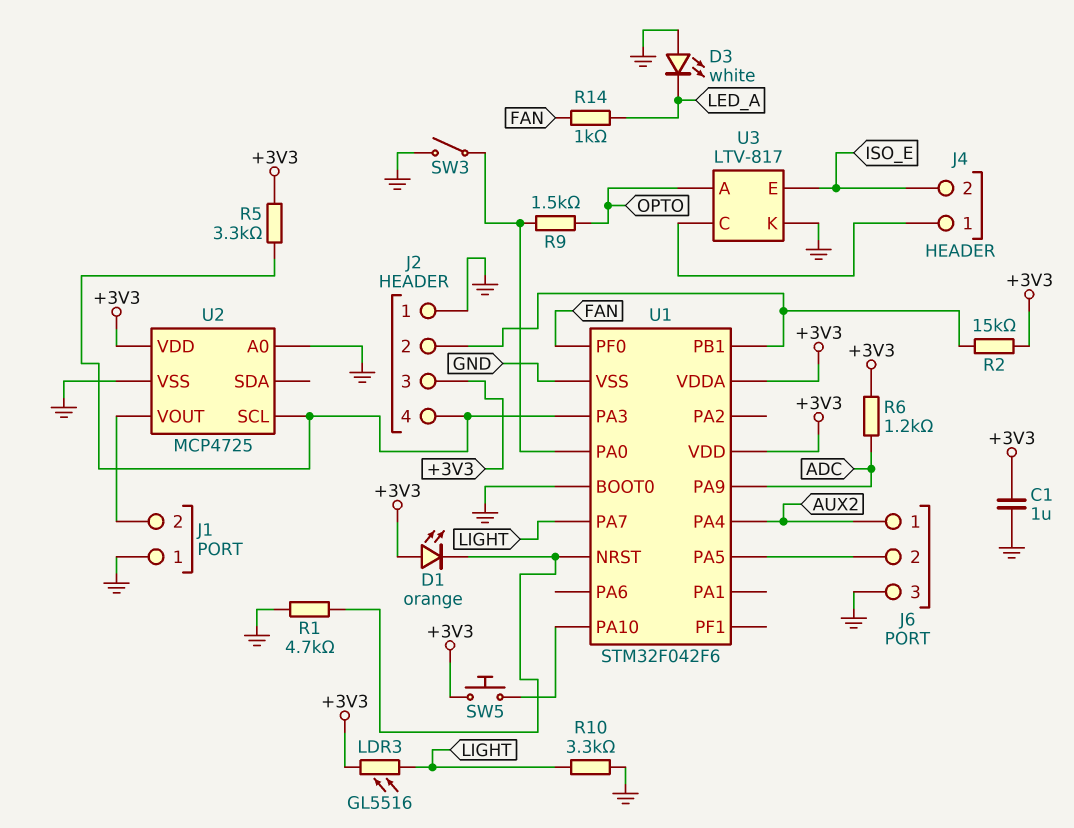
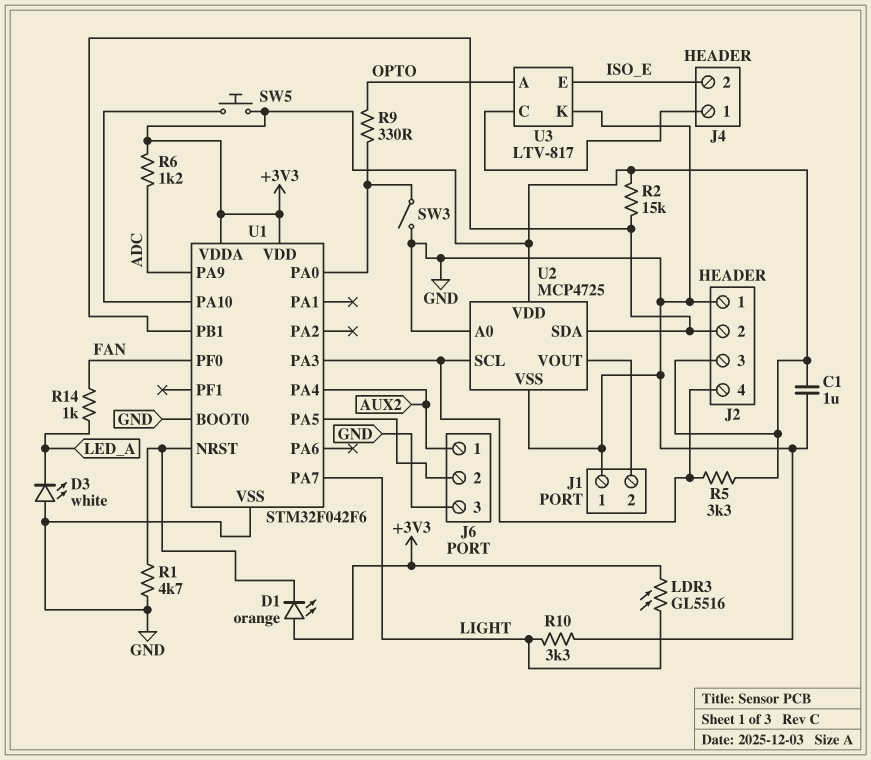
R9: 1.5k (OPTO, U1/PA0) -> 330 (OPTO, U1/PA0)
U2 pin SDA: none -> J2/2

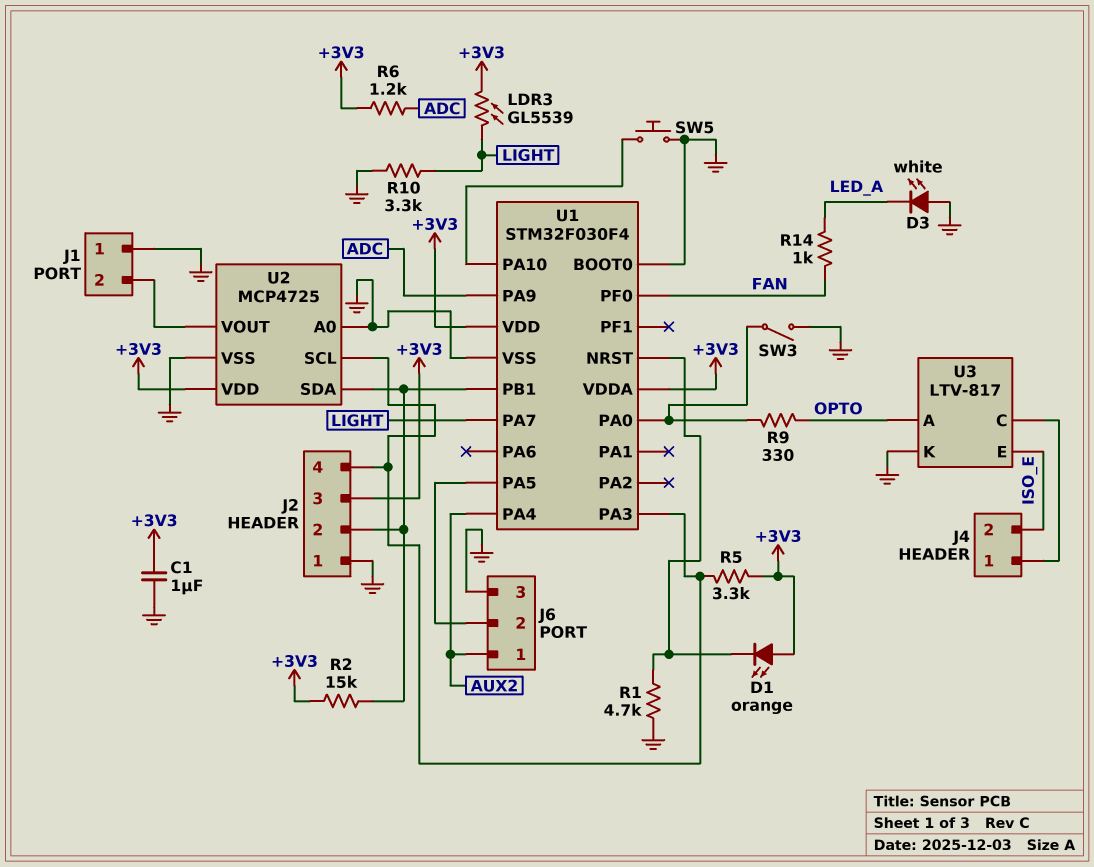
LDR3: GL5516 (+3V3, LIGHT) -> GL5539 (+3V3, LIGHT)
SW5: button (+3V3, U1/PA10) -> button (GND, U1/PA10)
U1: STM32F042F6 -> STM32F030F4

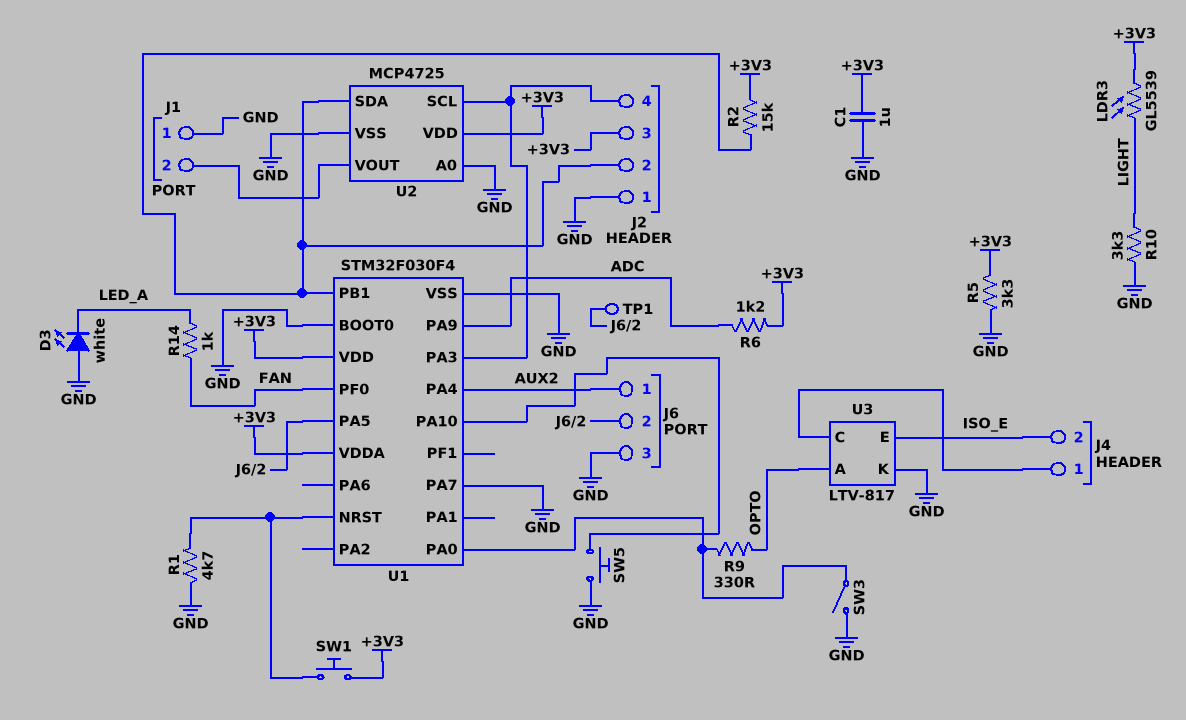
D1: LED orange (A +3V3, K U1/NRST) -> none
R5: 3.3k (+3V3, J2/4) -> 3.3k (+3V3, GND)
SW1: none -> button (+3V3, U1/NRST)
TP1: none -> test point (J6/2)
U1 pin PA7: LIGHT -> GND

